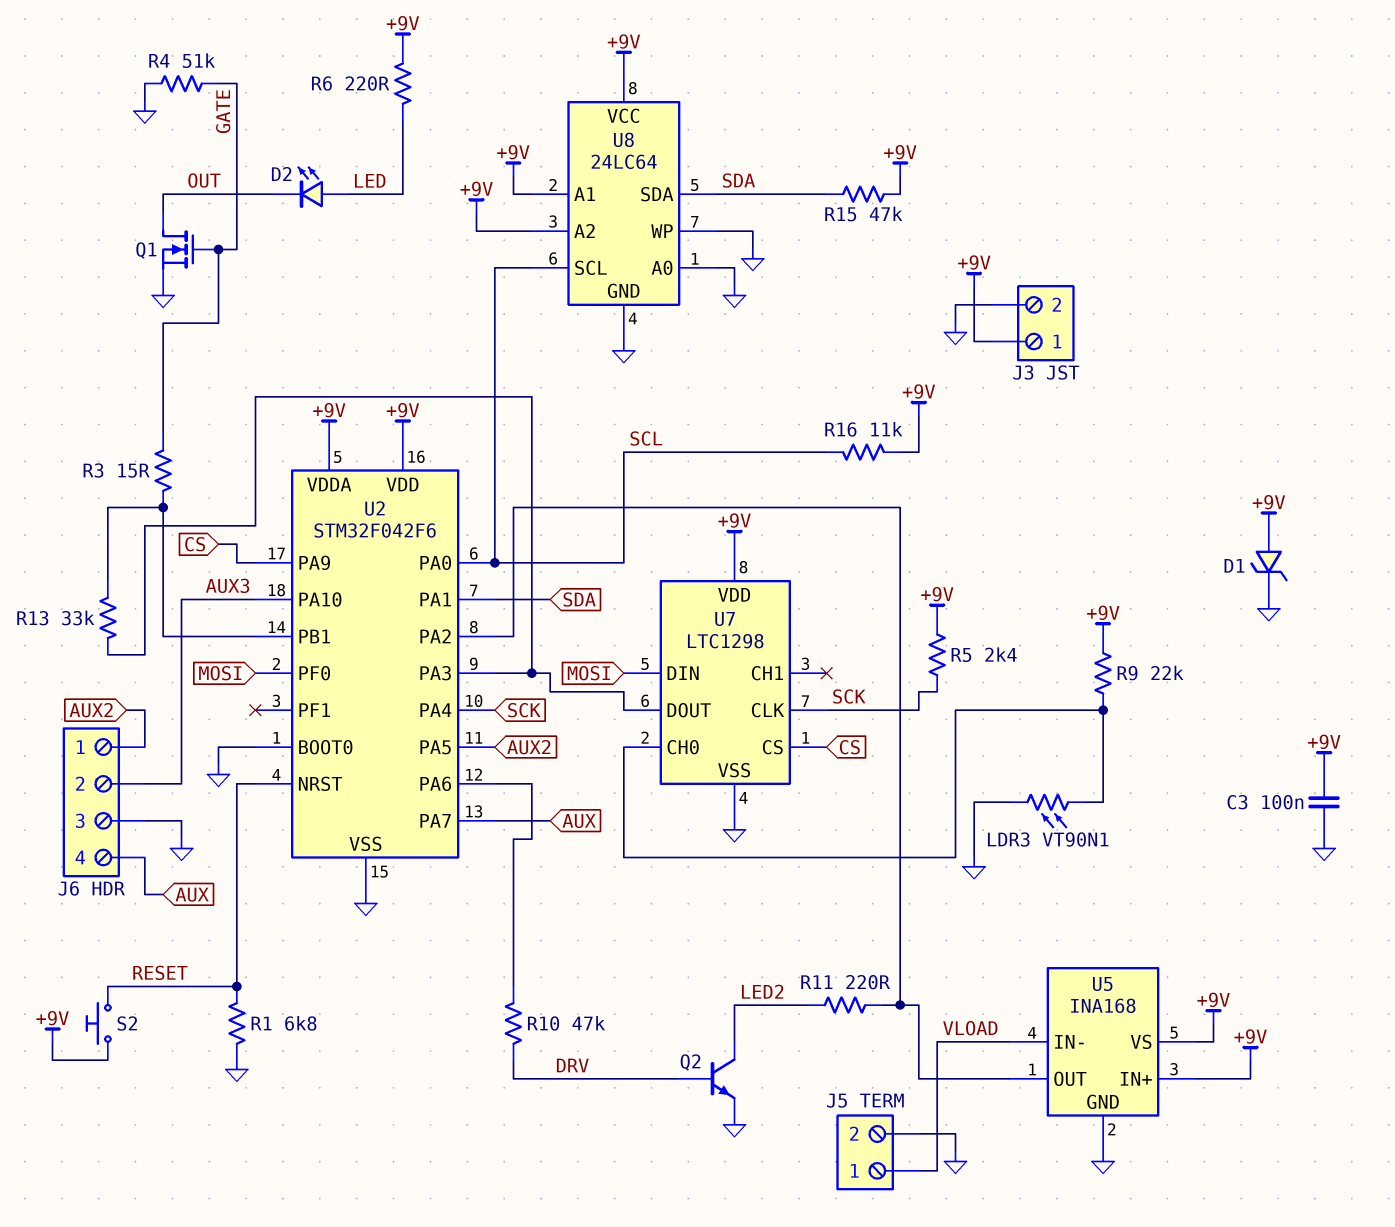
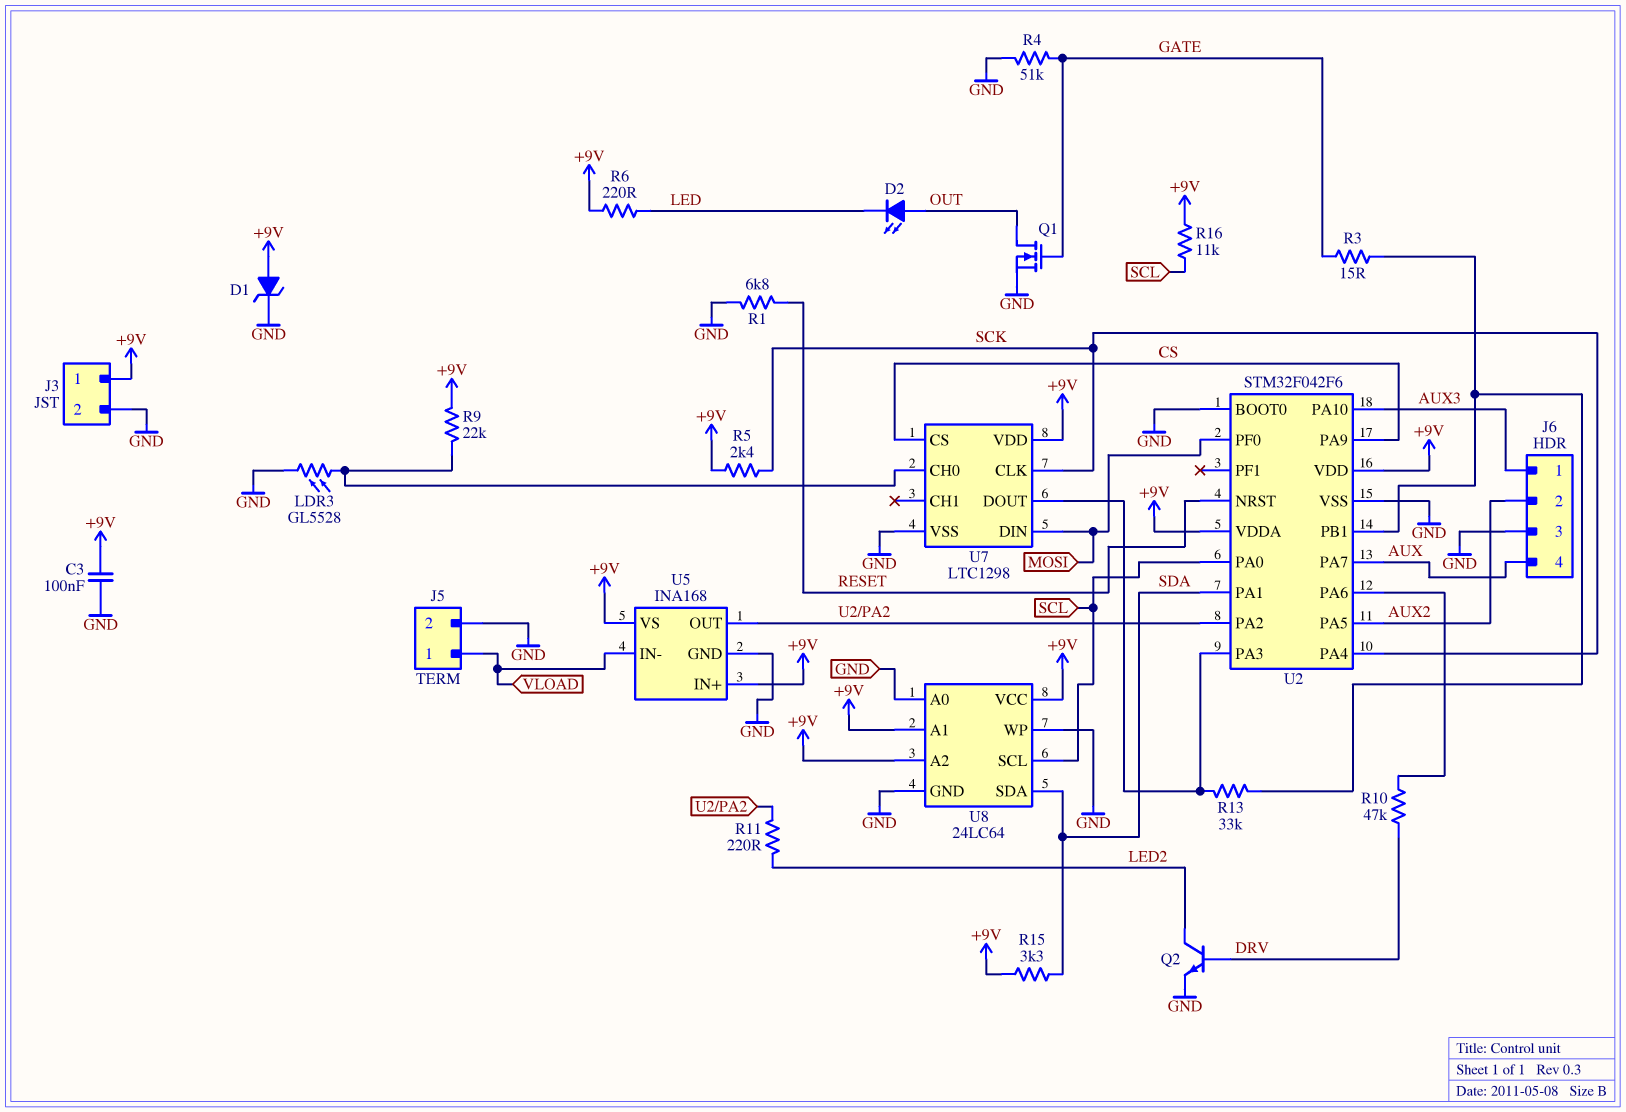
D2: LED (A LED, K OUT) -> LED (A OUT, K LED)
J6 pin 1: AUX2 -> AUX3
J6 pin 2: AUX3 -> AUX2
LDR3: VT90N1 (GND, U7/CH0) -> GL5528 (GND, U7/CH0)
R15: 47k (+9V, SDA) -> 3.3k (+9V, SDA)
S2: button (+9V, RESET) -> none

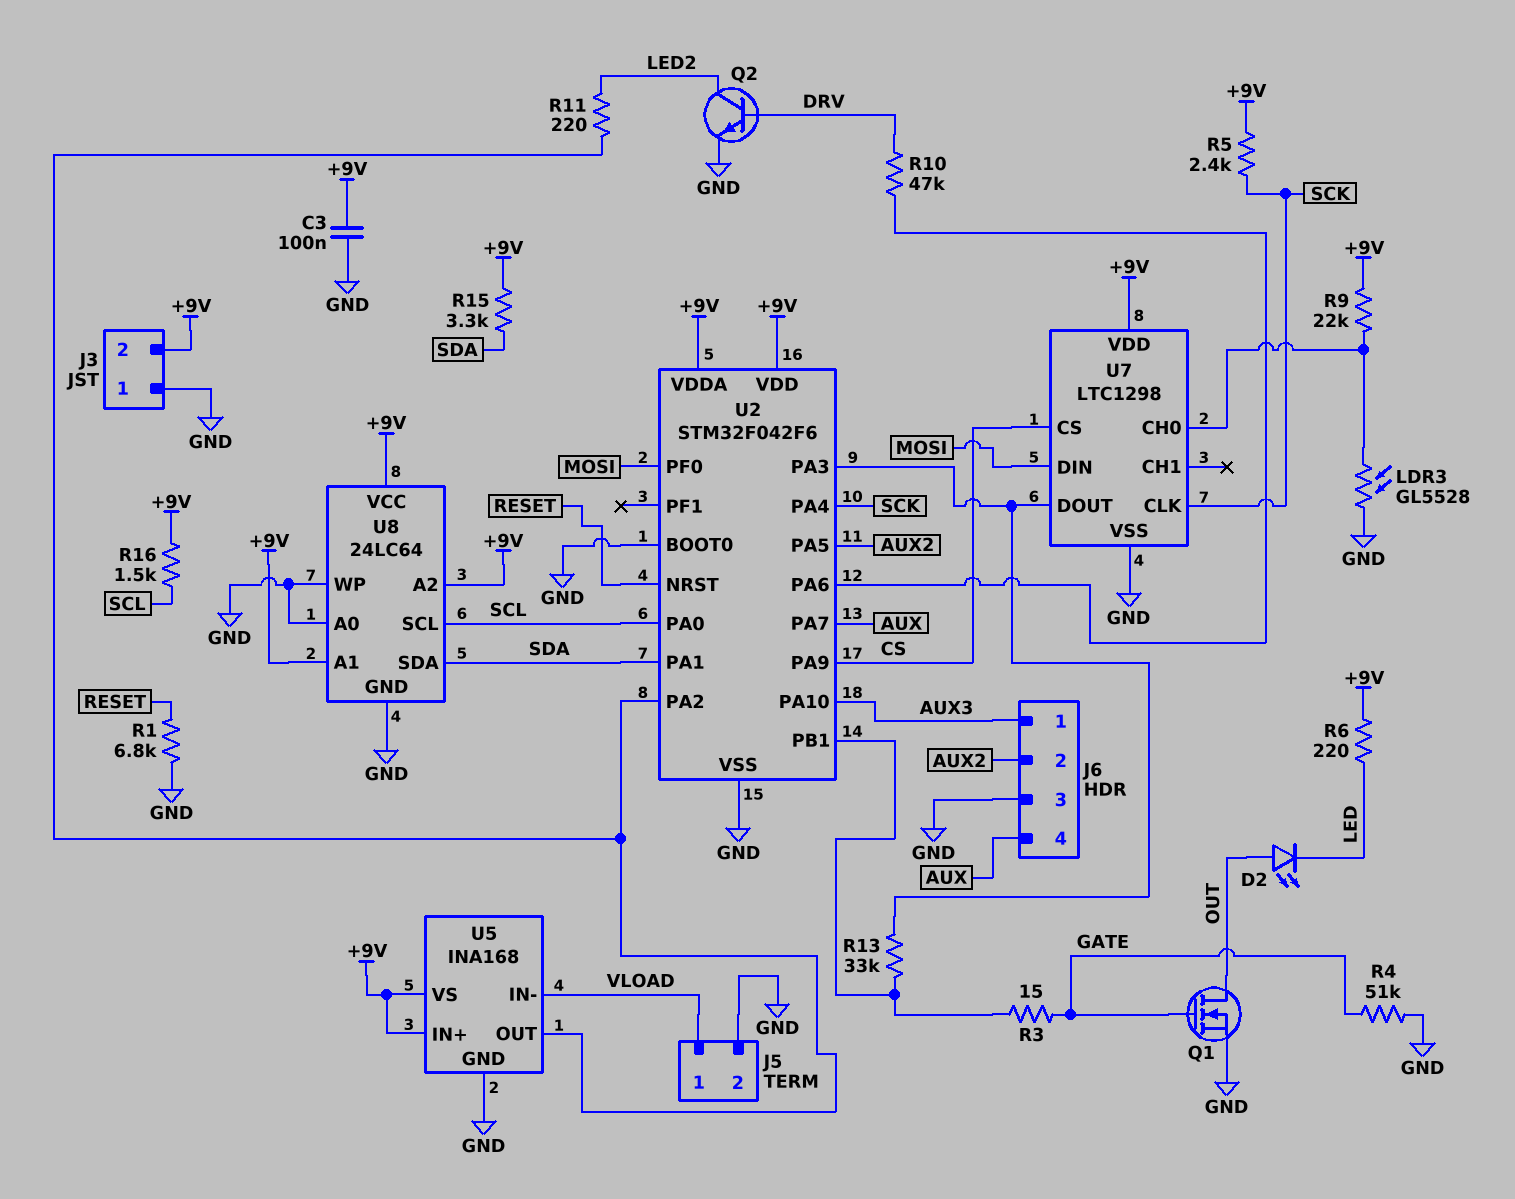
D1: zener (A +9V, K GND) -> none
J3 pin 1: +9V -> GND
J3 pin 2: GND -> +9V
R16: 11k (+9V, SCL) -> 1.5k (+9V, SCL)

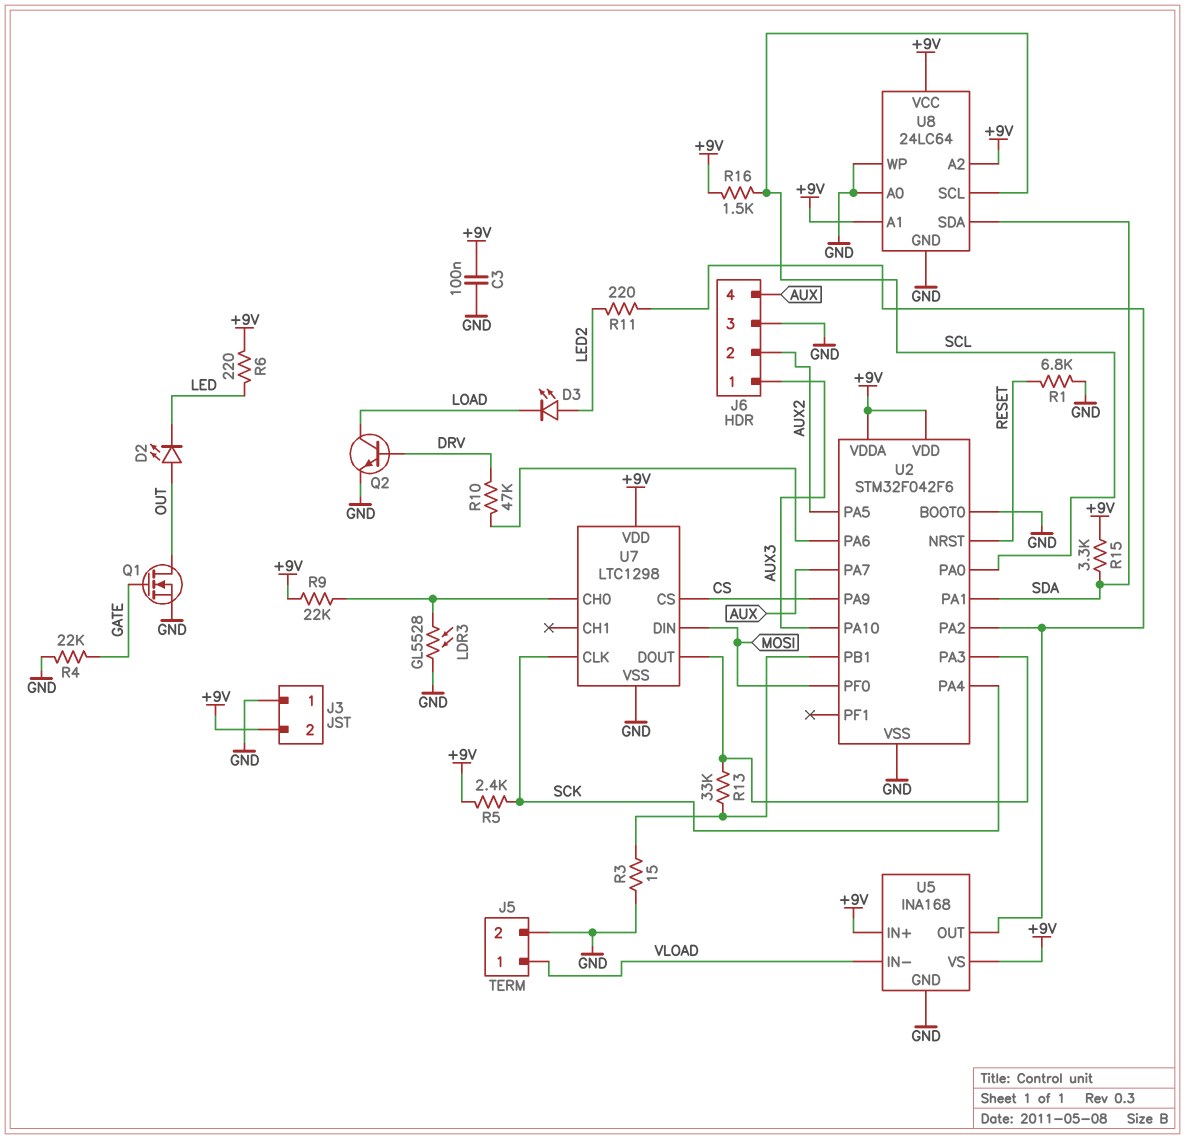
D3: none -> LED (A LED2, K LOAD)
Q2: NPN (B DRV, C LED2, E GND) -> NPN (B DRV, C LOAD, E GND)
R3: 15 (GATE, U2/PB1) -> 15 (GND, U2/PB1)
R4: 51k (GATE, GND) -> 22k (GATE, GND)

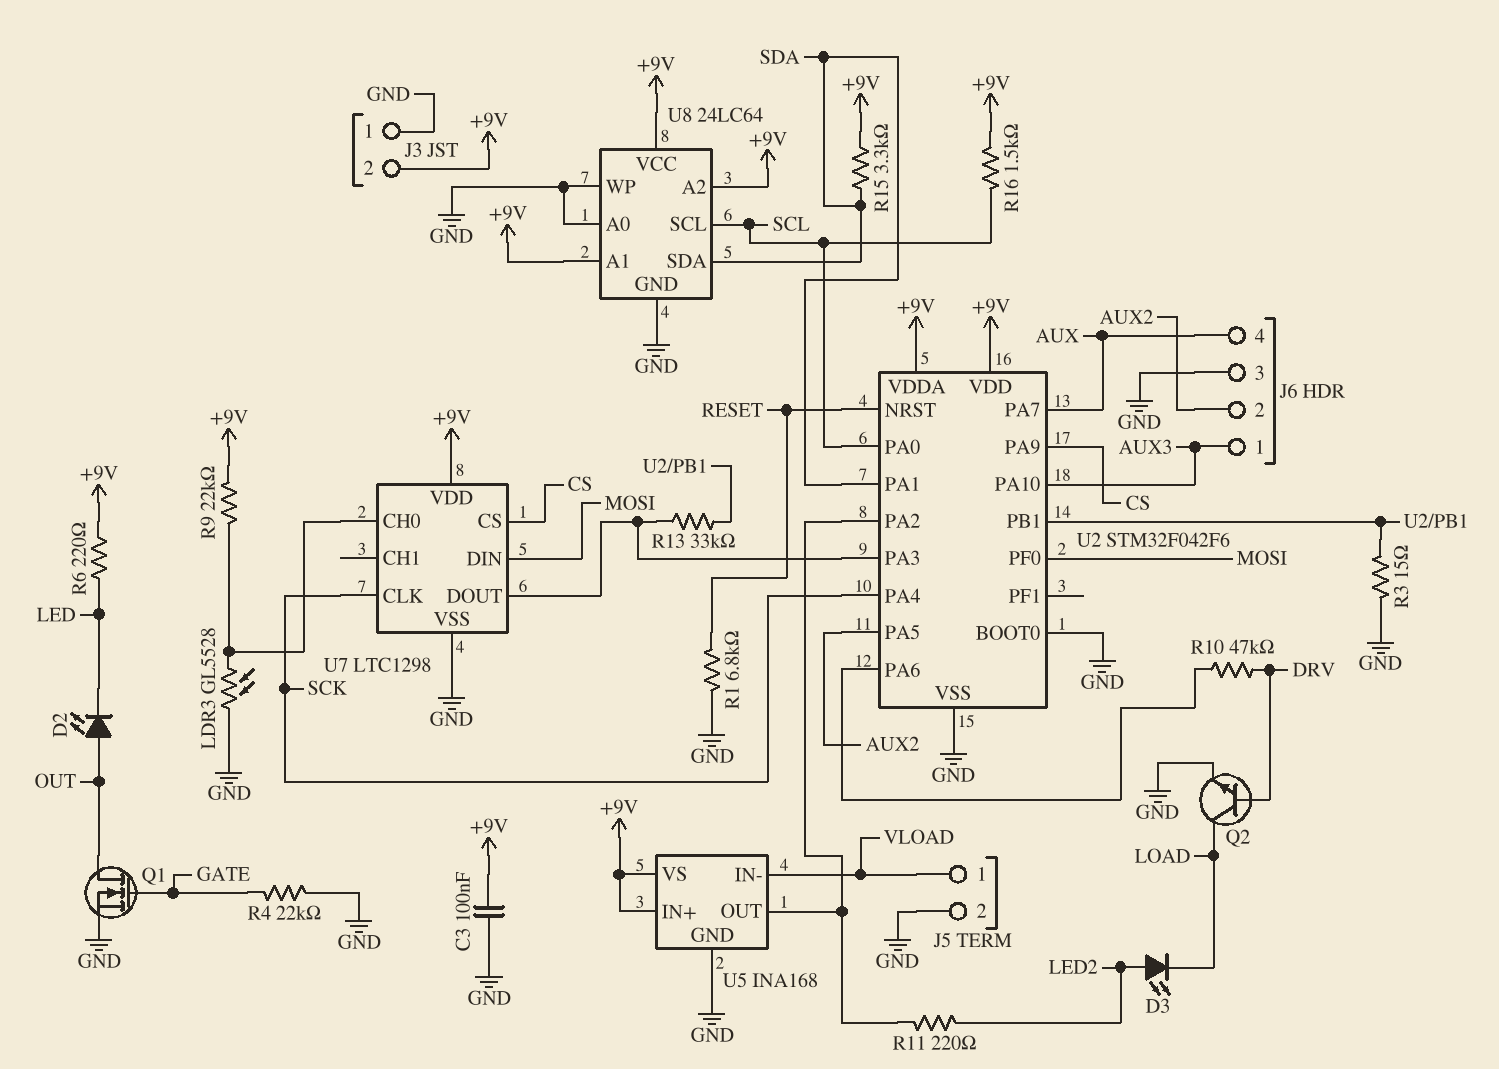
R5: 2.4k (+9V, SCK) -> none

